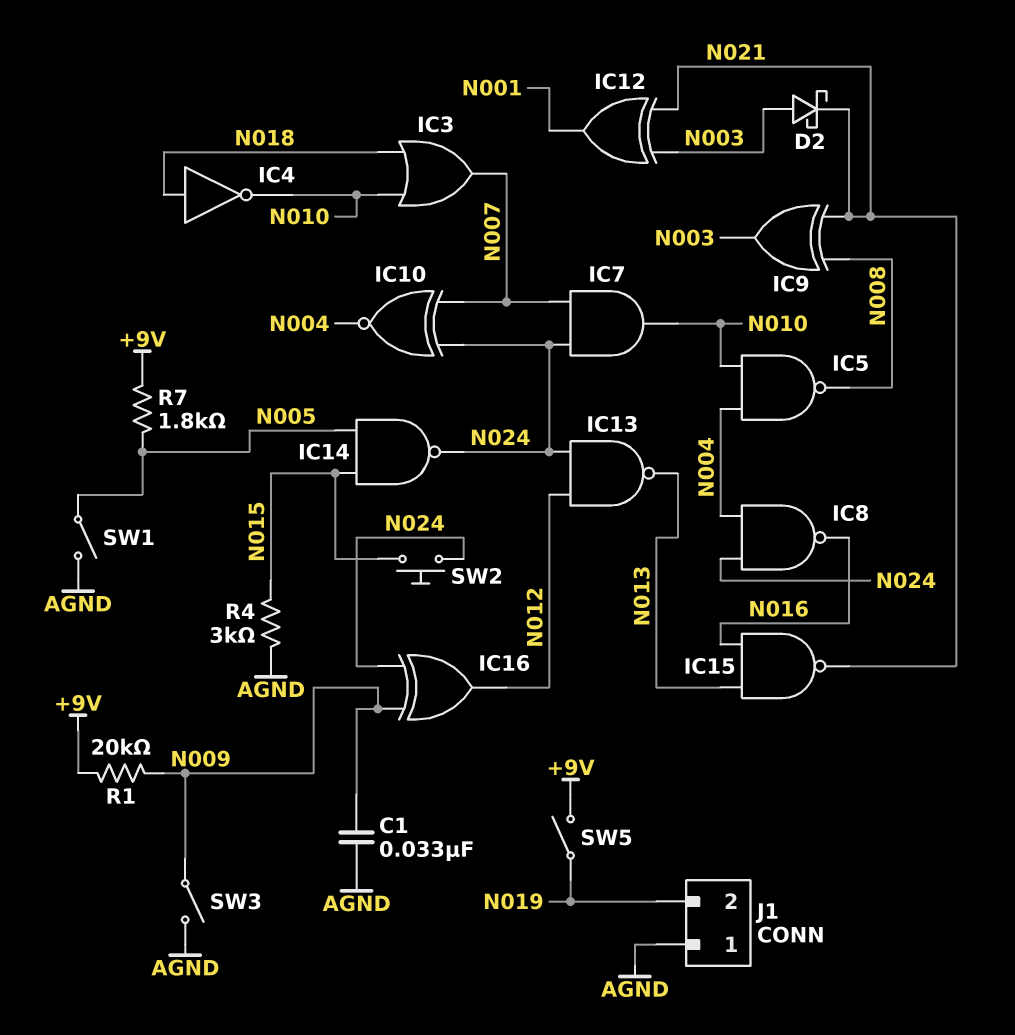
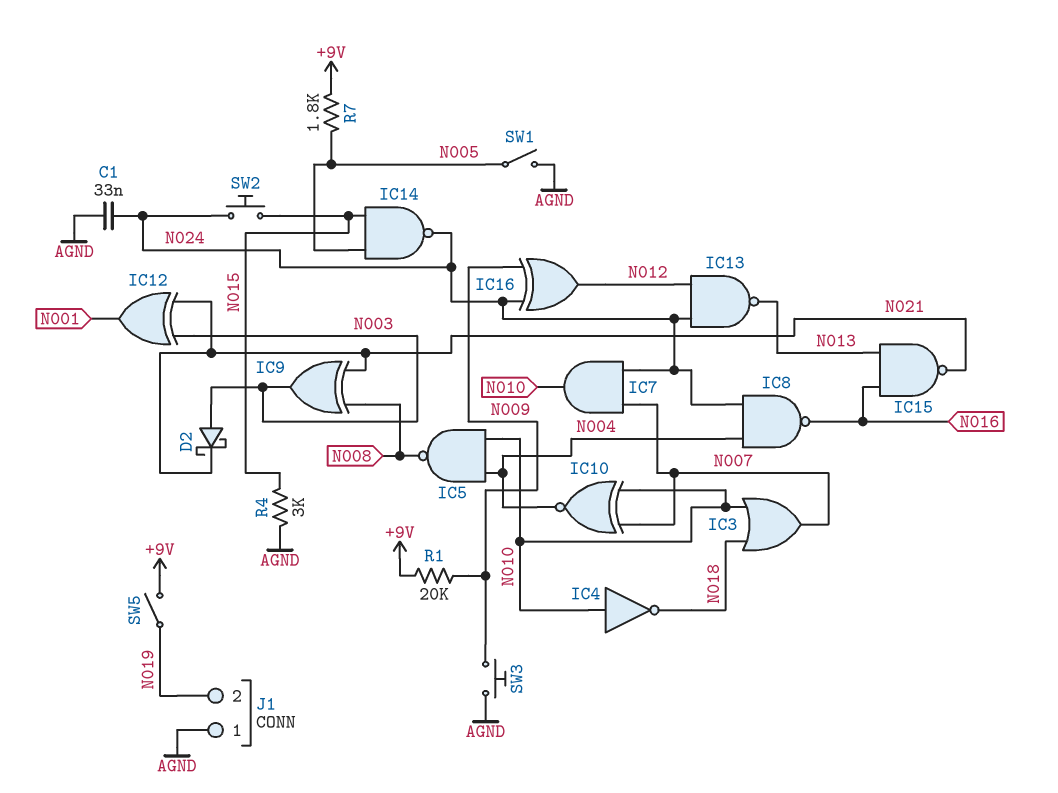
C1: 33nF (AGND, N009) -> 33nF (AGND, N024)
IC4: NOT (in N018, out N010) -> NOT (in N010, out N018)
IC10: XNOR (in N007, in N024, out N004) -> XNOR (in N007, in N010, out N004)
SW3: switch (AGND, N009) -> button (AGND, N009)

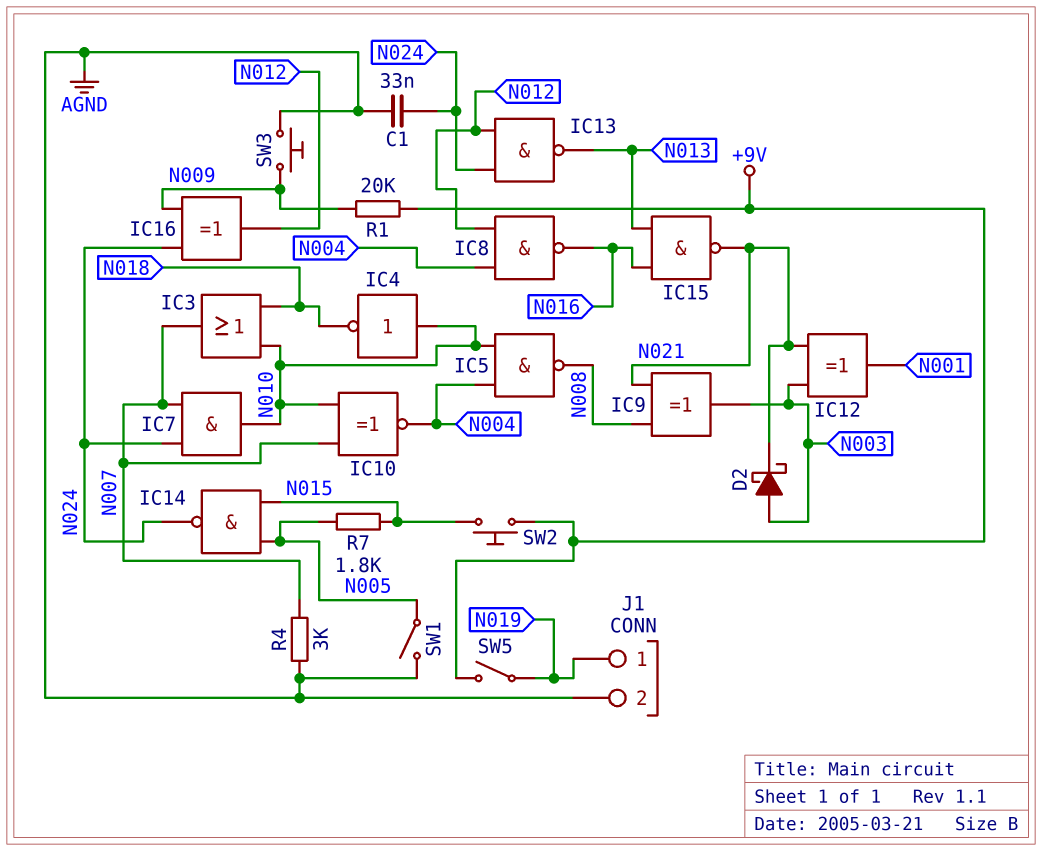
IC8: NAND (in N004, in N024, out N016) -> NAND (in N004, in N012, out N016)
J1 pin 1: AGND -> N019
J1 pin 2: N019 -> AGND
R4: 3k (AGND, N015) -> 3k (AGND, N007)
R7: 1.8k (+9V, N005) -> 1.8k (N005, N015)
SW2: button (N015, N024) -> button (+9V, N015)

